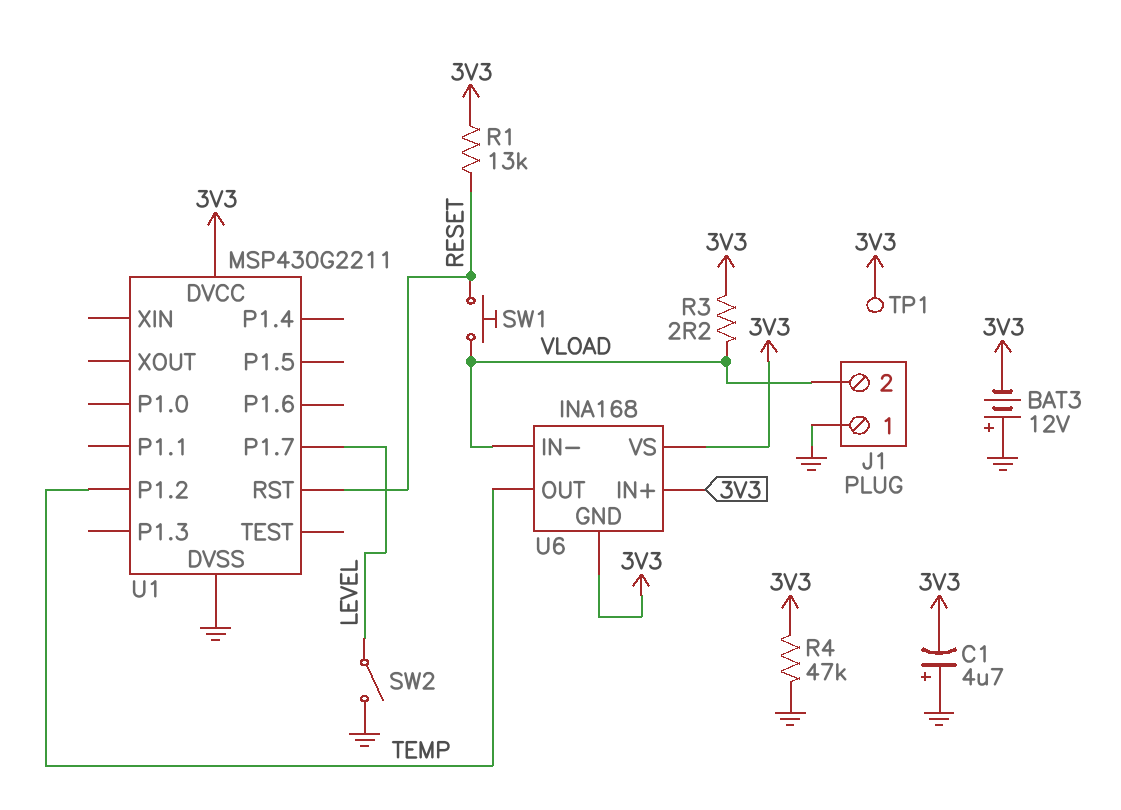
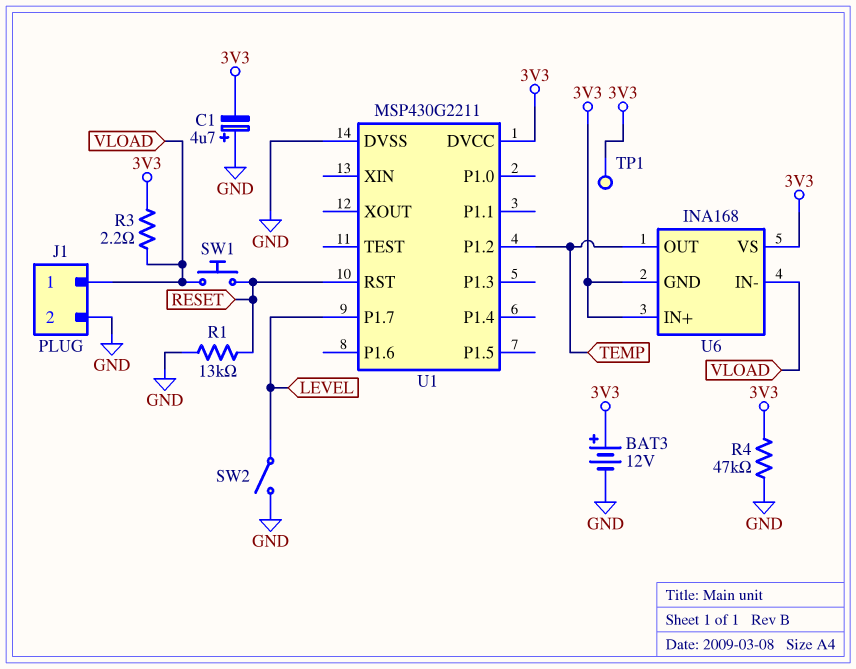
BAT3: 12V (plus GND, minus 3V3) -> 12V (plus 3V3, minus GND)
J1 pin 1: GND -> VLOAD
J1 pin 2: VLOAD -> GND
R1: 13k (3V3, RESET) -> 13k (GND, RESET)

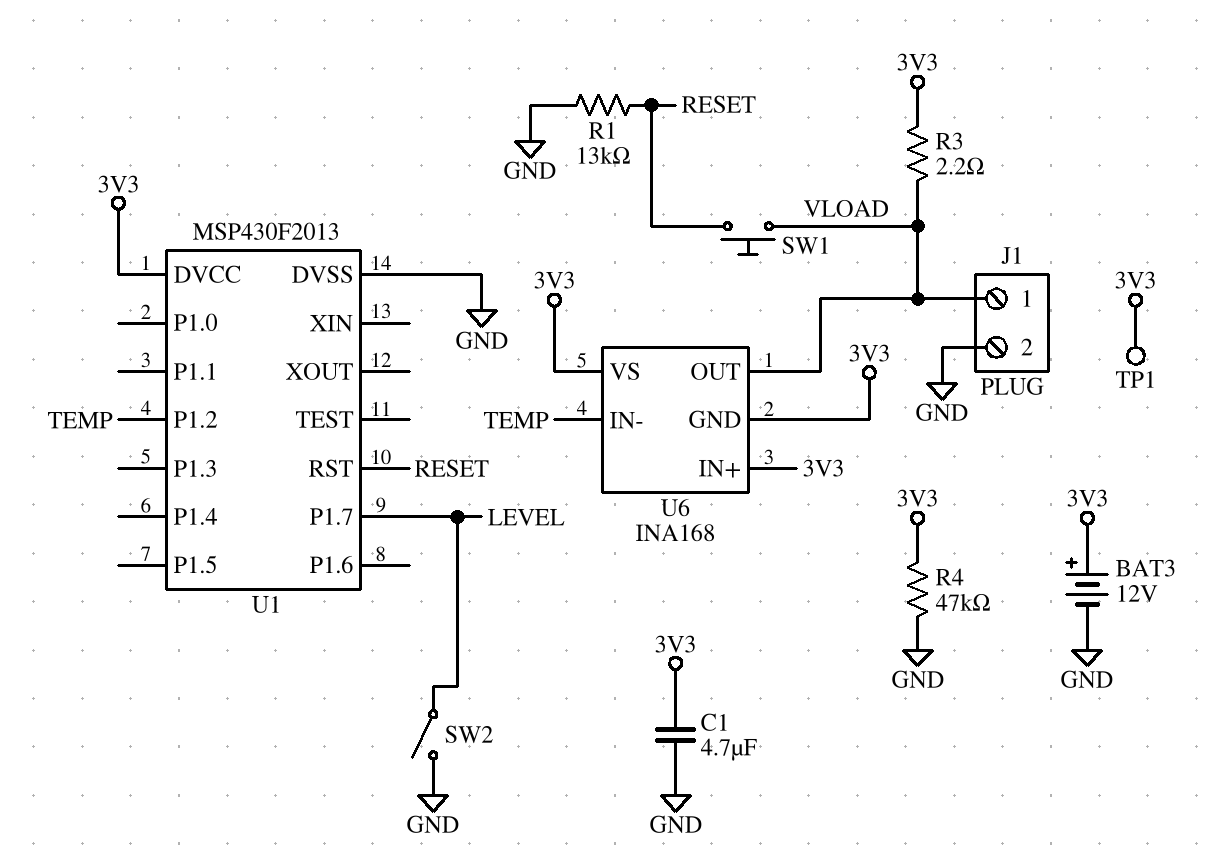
C1: 4.7uF (plus GND, minus 3V3) -> 4.7uF (3V3, GND)
U1: MSP430G2211 -> MSP430F2013
U6 pin IN-: VLOAD -> TEMP
U6 pin OUT: TEMP -> VLOAD

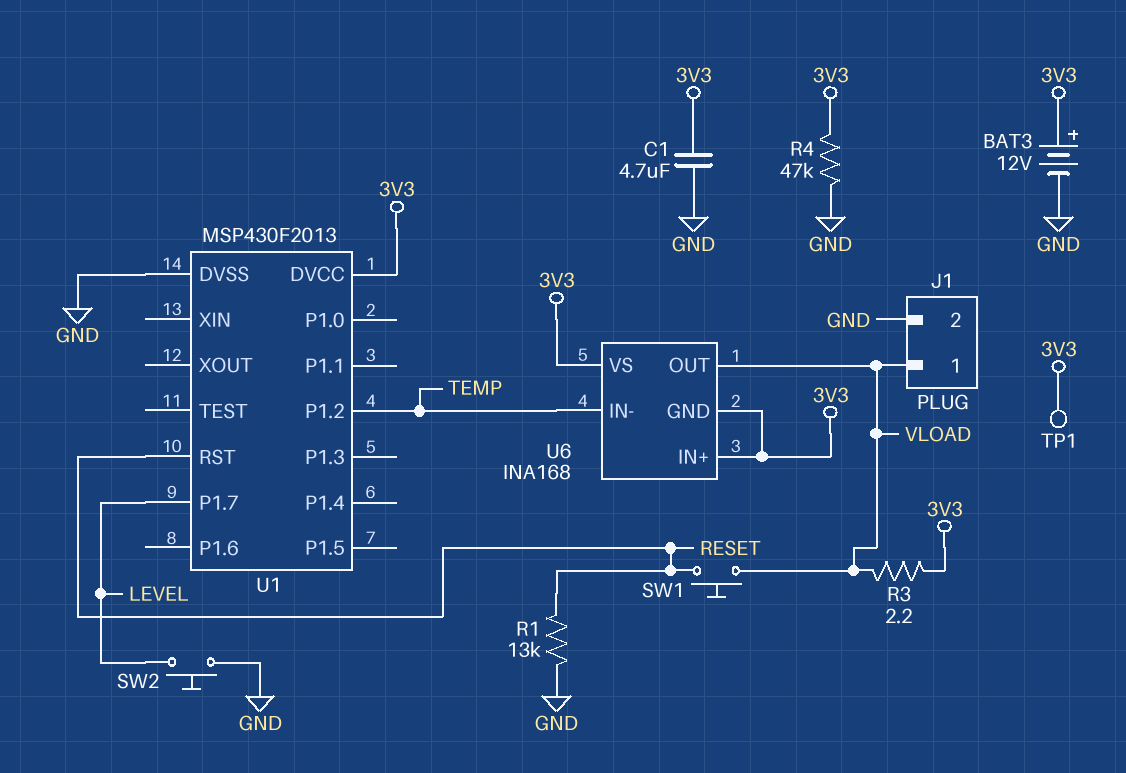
SW2: switch (GND, LEVEL) -> button (GND, LEVEL)

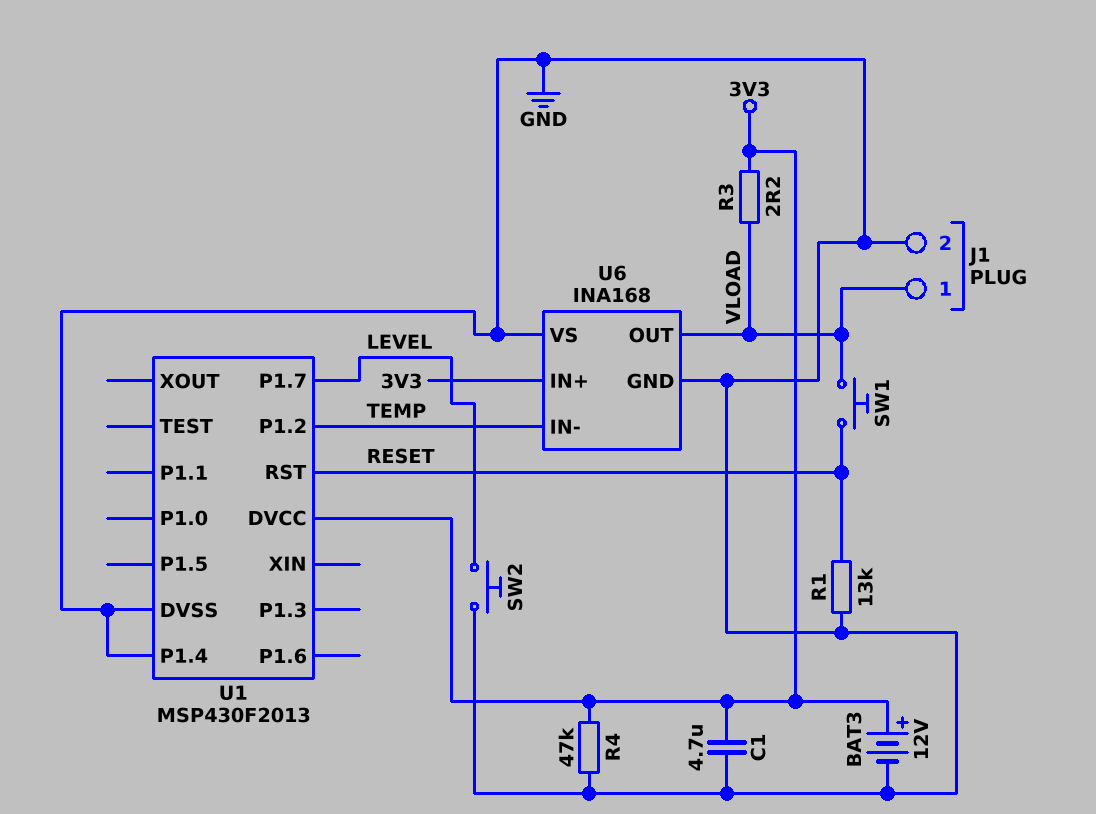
TP1: test point (3V3) -> none
U1 pin P1.4: none -> GND
U6 pin GND: 3V3 -> GND
U6 pin VS: 3V3 -> GND

